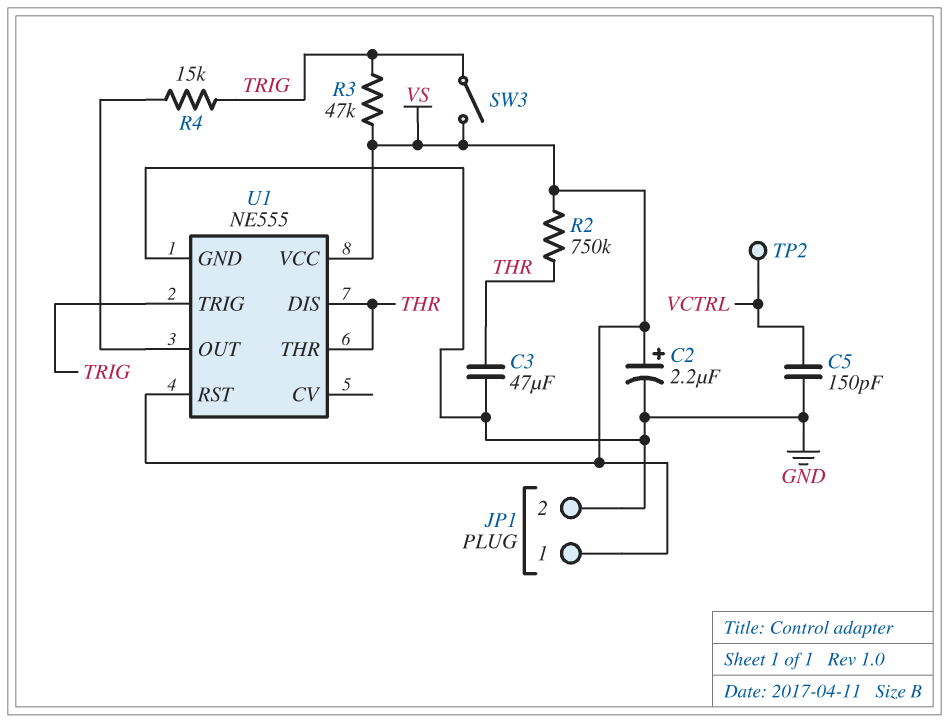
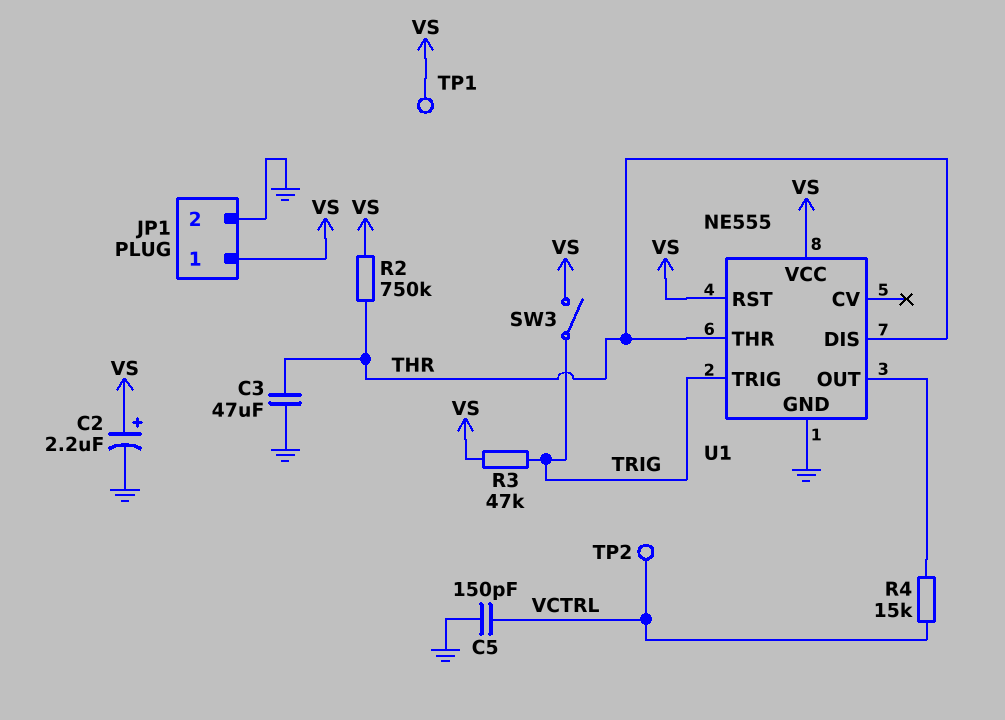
R4: 15k (TRIG, U1/OUT) -> 15k (U1/OUT, VCTRL)
TP1: none -> test point (VS)

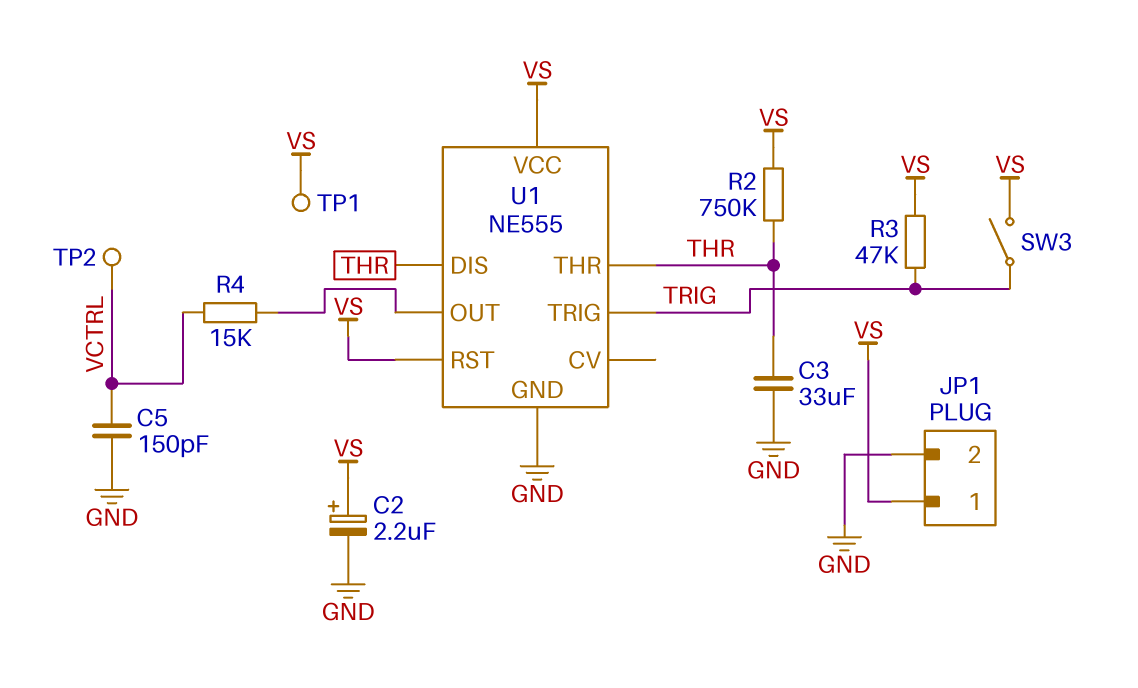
C3: 47uF (GND, THR) -> 33uF (GND, THR)

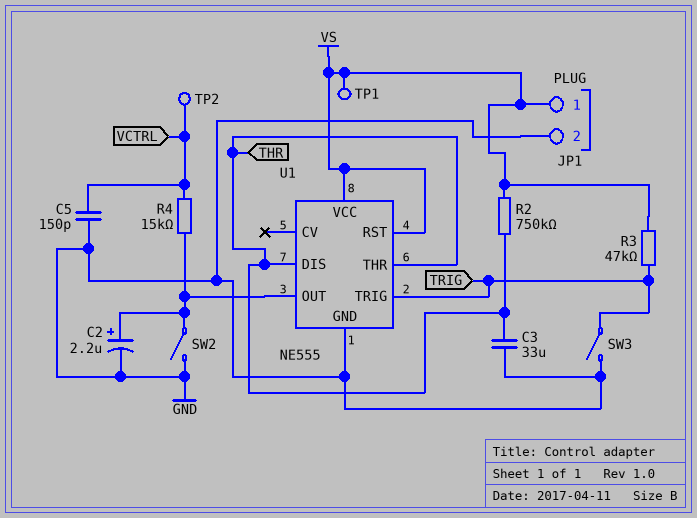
C2: 2.2uF (plus VS, minus GND) -> 2.2uF (plus U1/OUT, minus GND)
SW2: none -> switch (GND, U1/OUT)
SW3: switch (TRIG, VS) -> switch (GND, TRIG)

